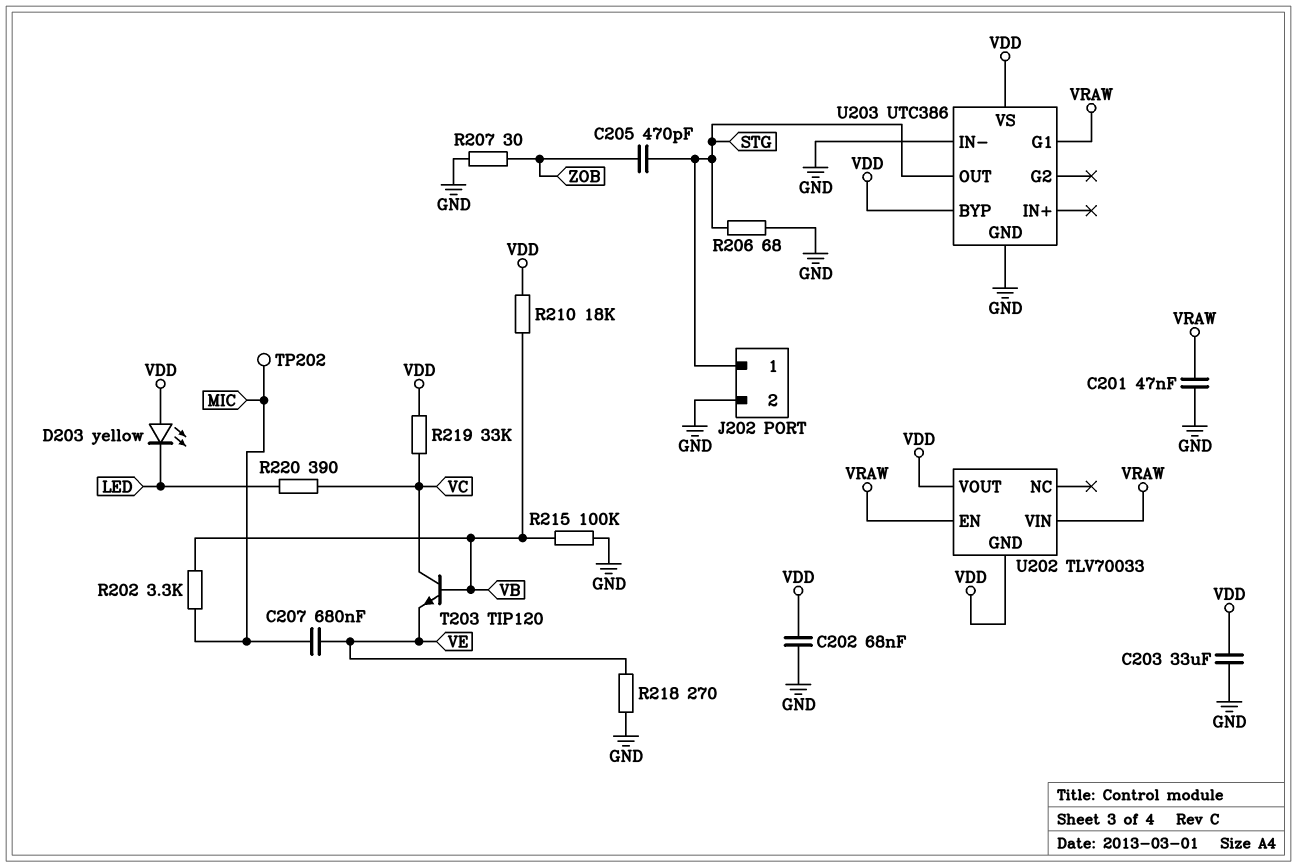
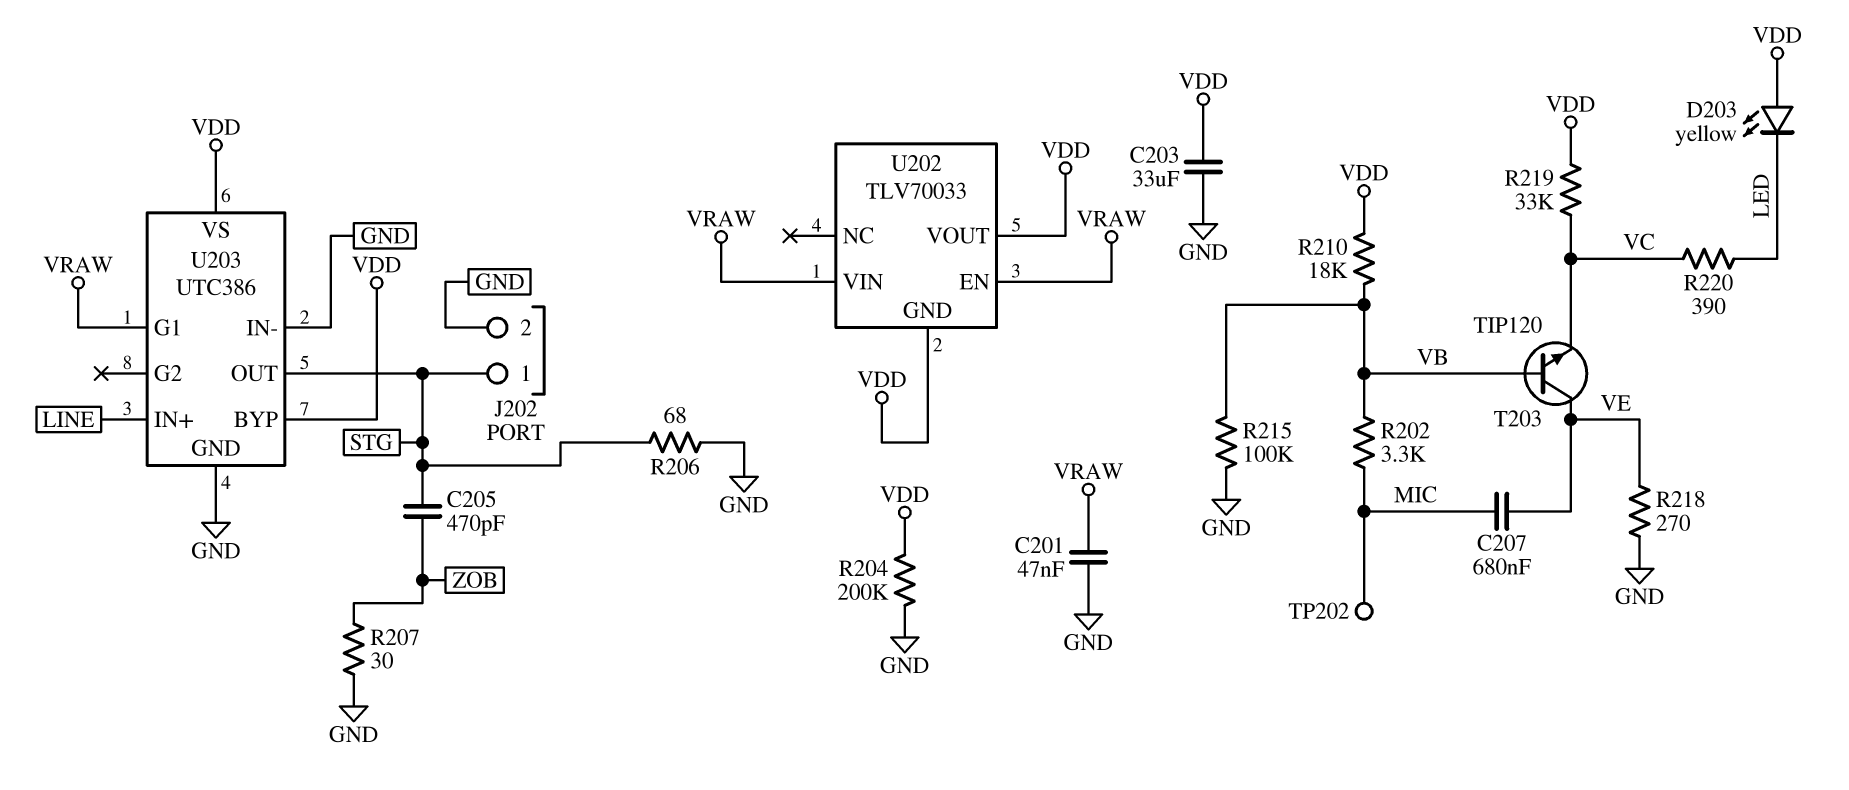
C202: 68nF (GND, VDD) -> none
R204: none -> 200k (GND, VDD)
T203: NPN TIP120 (B VB, C VC, E VE) -> NPN TIP120 (B VB, C VE, E VC)
U203 pin IN+: none -> LINE

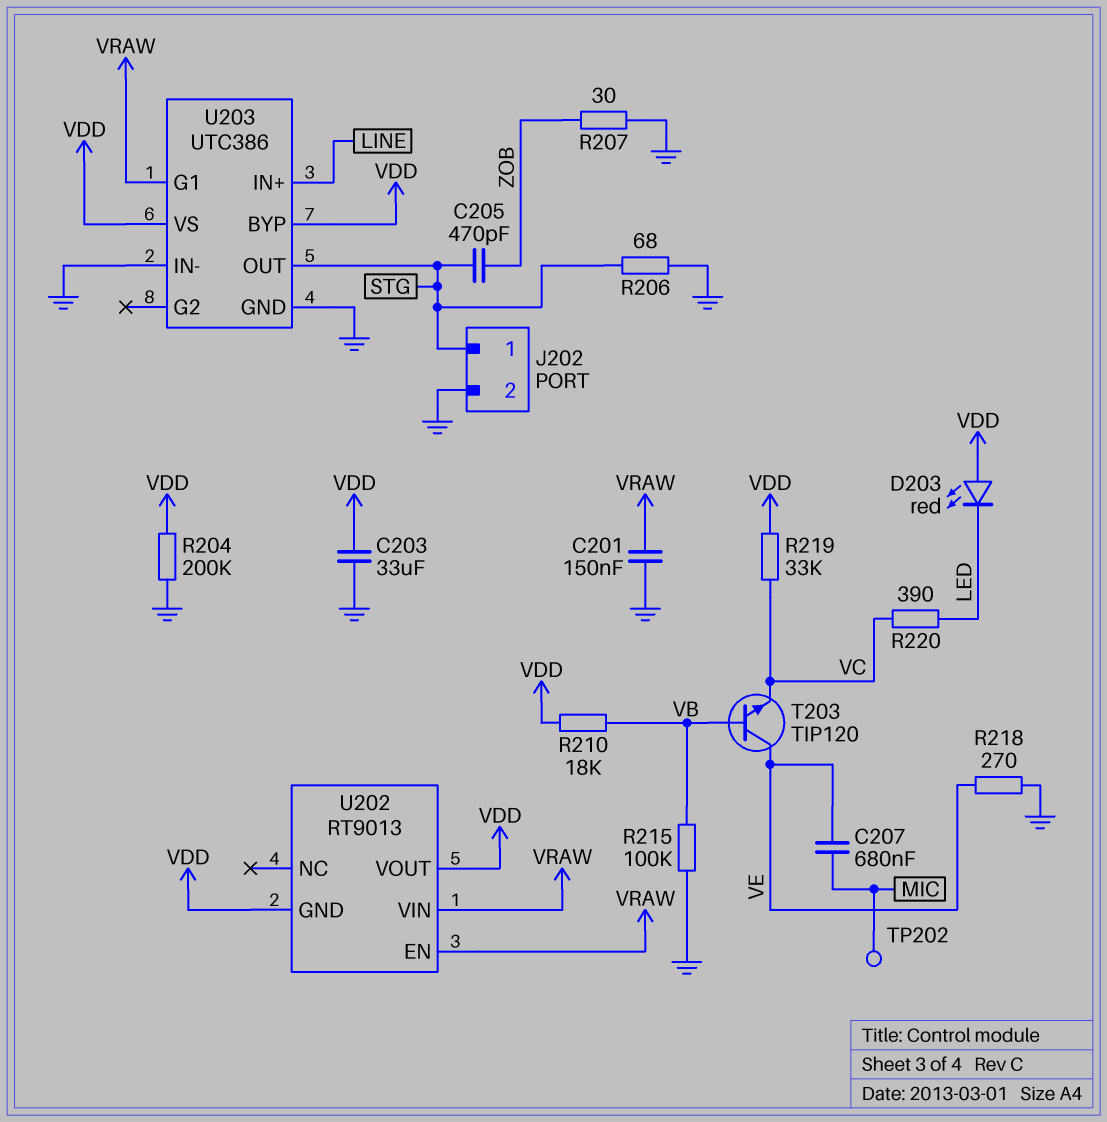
C201: 47nF (GND, VRAW) -> 150nF (GND, VRAW)
D203: LED yellow (A VDD, K LED) -> LED red (A VDD, K LED)
R202: 3.3k (MIC, VB) -> none
U202: TLV70033 -> RT9013

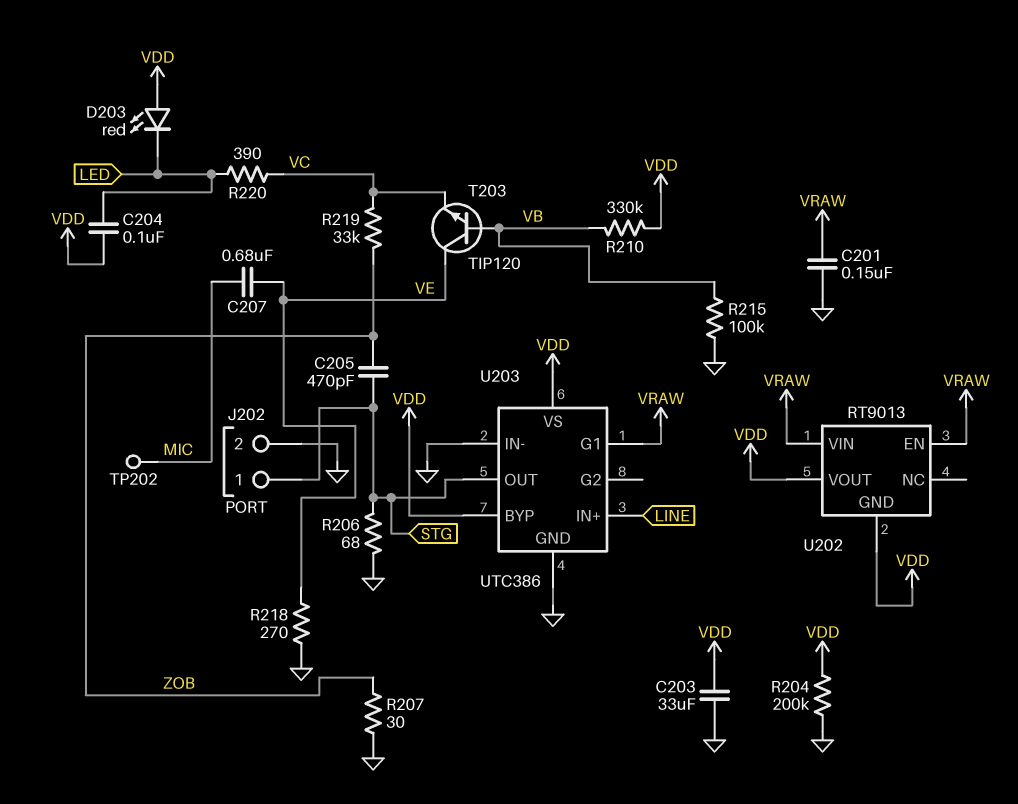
C204: none -> 100nF (LED, VDD)
R210: 18k (VB, VDD) -> 330k (VB, VDD)
R219: 33k (VC, VDD) -> 33k (VC, ZOB)

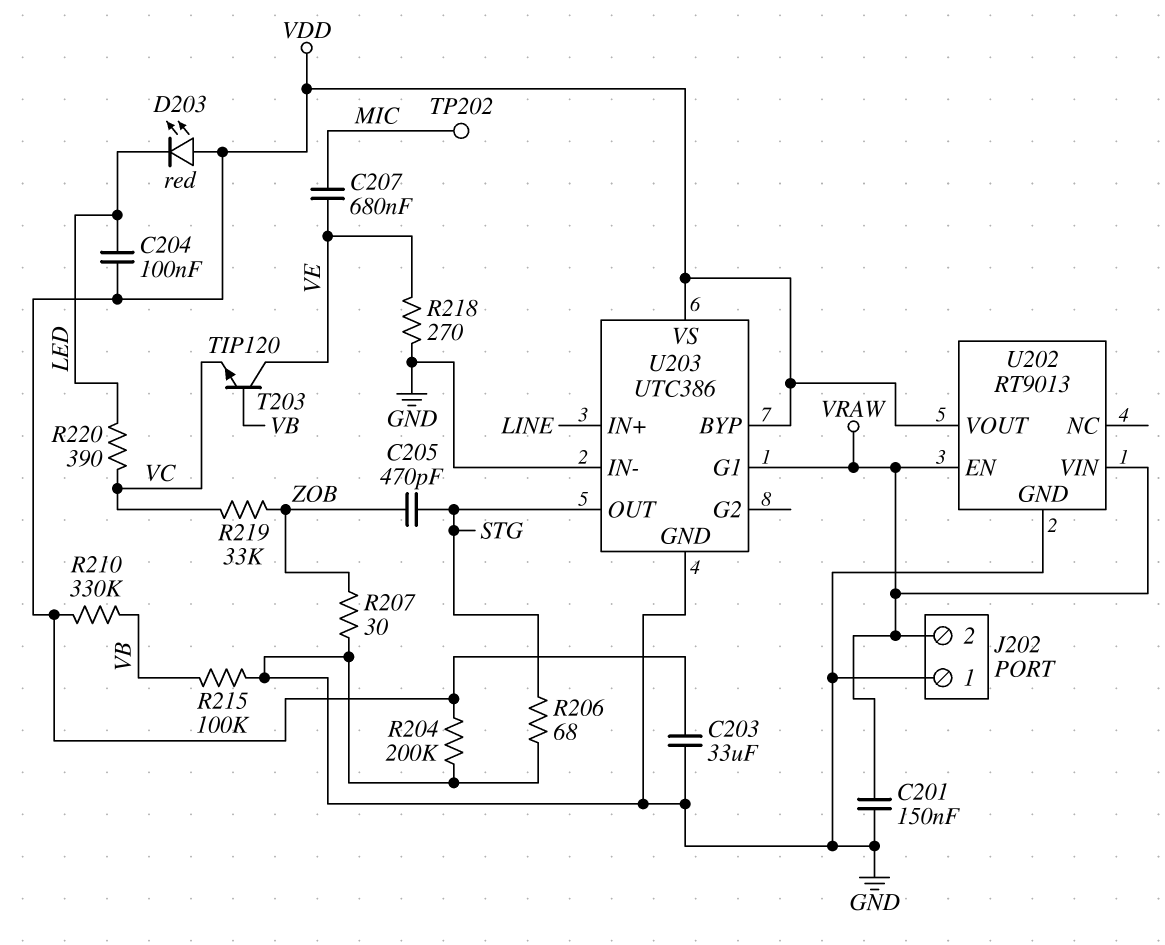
J202 pin 1: STG -> GND
J202 pin 2: GND -> VRAW
U202 pin GND: VDD -> GND

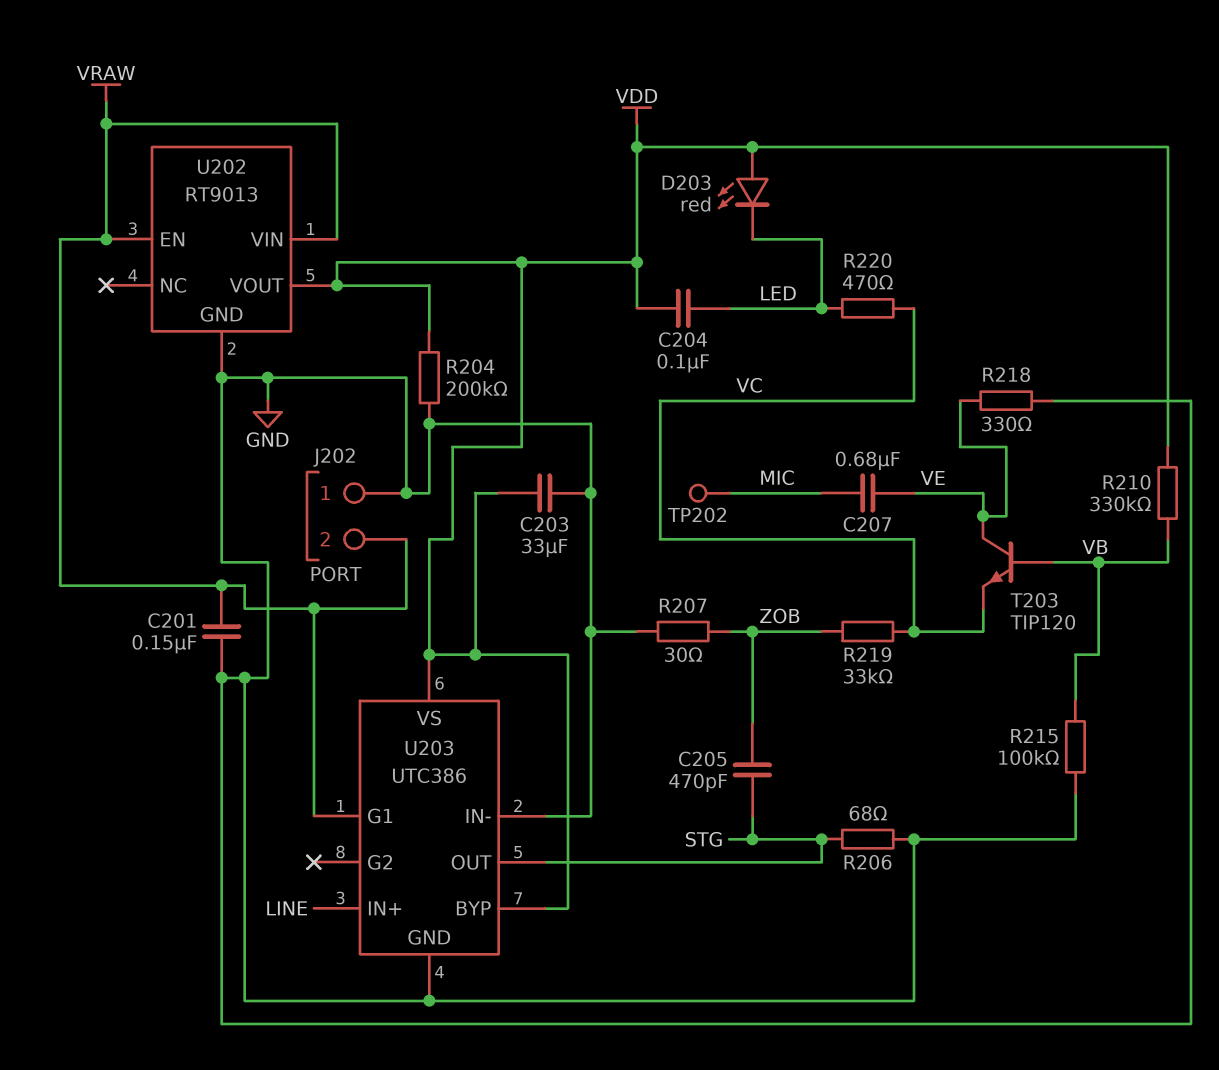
R218: 270 (GND, VE) -> 330 (GND, VE)
R220: 390 (LED, VC) -> 470 (LED, VC)

